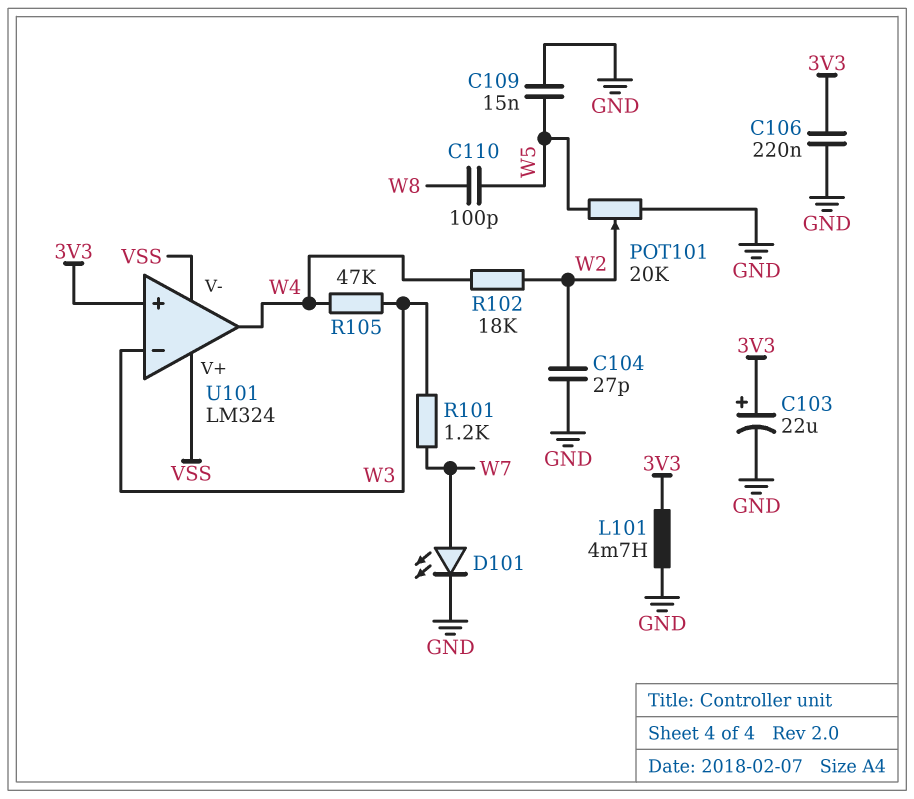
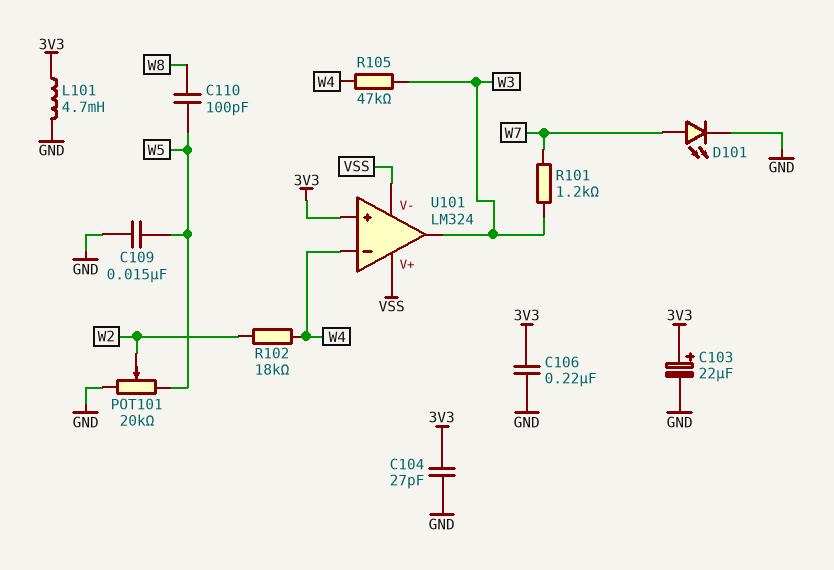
C104: 27pF (GND, W2) -> 27pF (3V3, GND)
U101 pin in-: W3 -> W4
U101 pin out: W4 -> W3

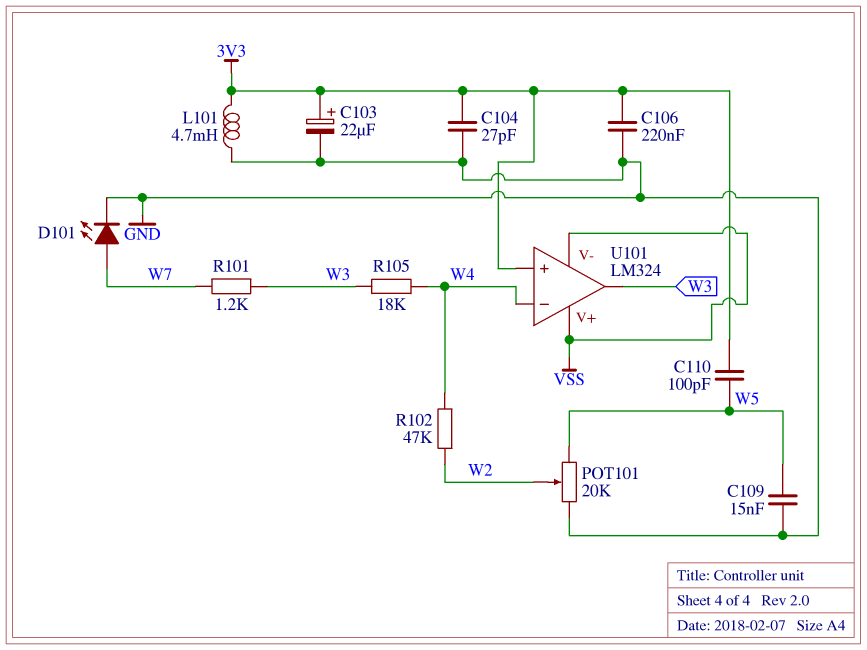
C110: 100pF (W5, W8) -> 100pF (3V3, W5)
R102: 18k (W2, W4) -> 47k (W2, W4)
R105: 47k (W3, W4) -> 18k (W3, W4)

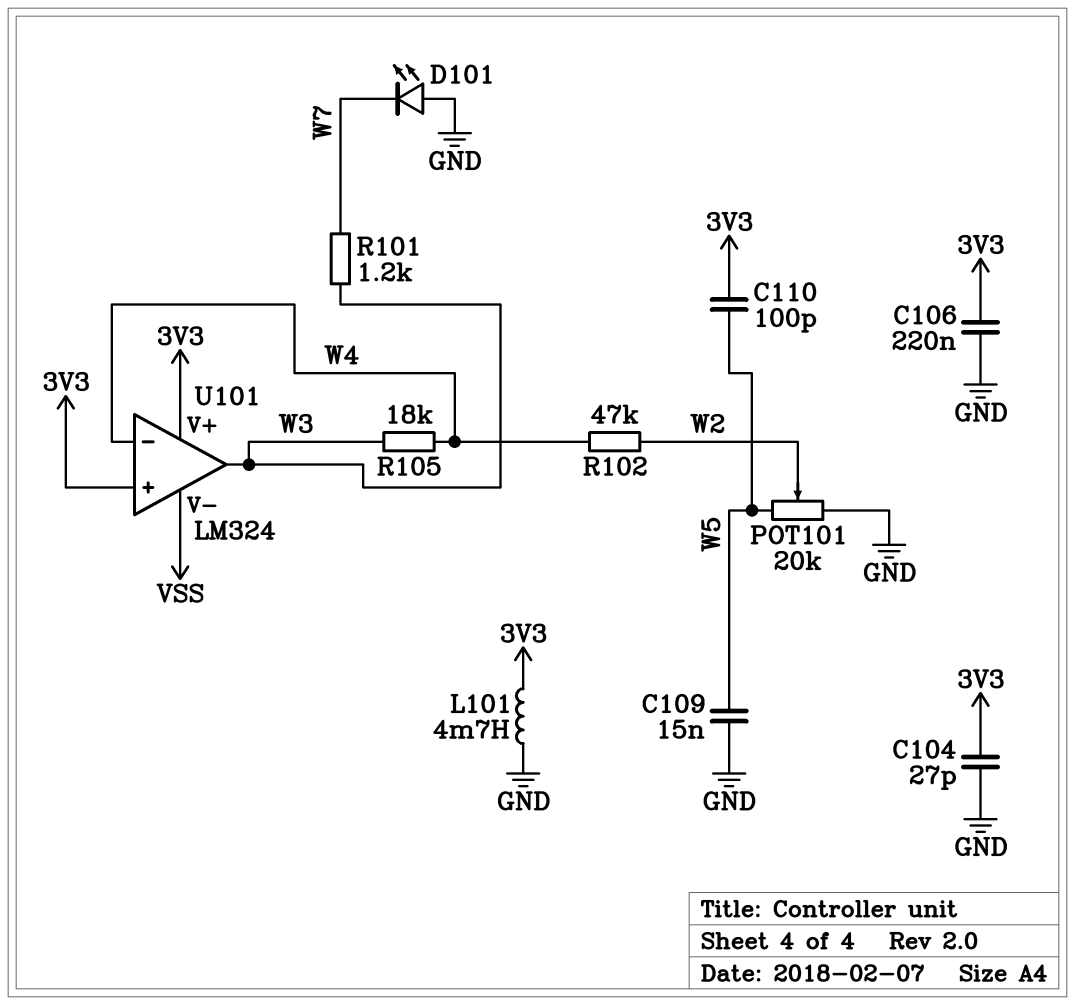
C103: 22uF (plus 3V3, minus GND) -> none
D101: LED (A W7, K GND) -> LED (A GND, K W7)
U101 pin V+: VSS -> 3V3

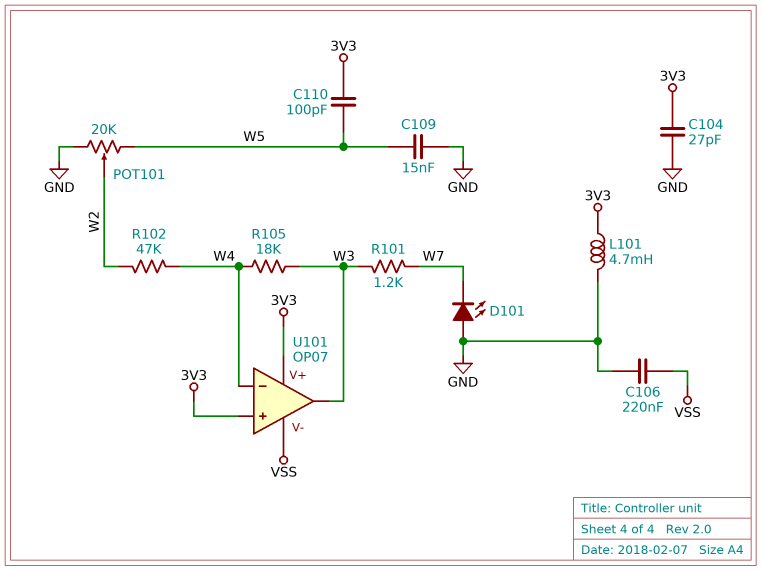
C106: 220nF (3V3, GND) -> 220nF (GND, VSS)
U101: LM324 -> OP07

